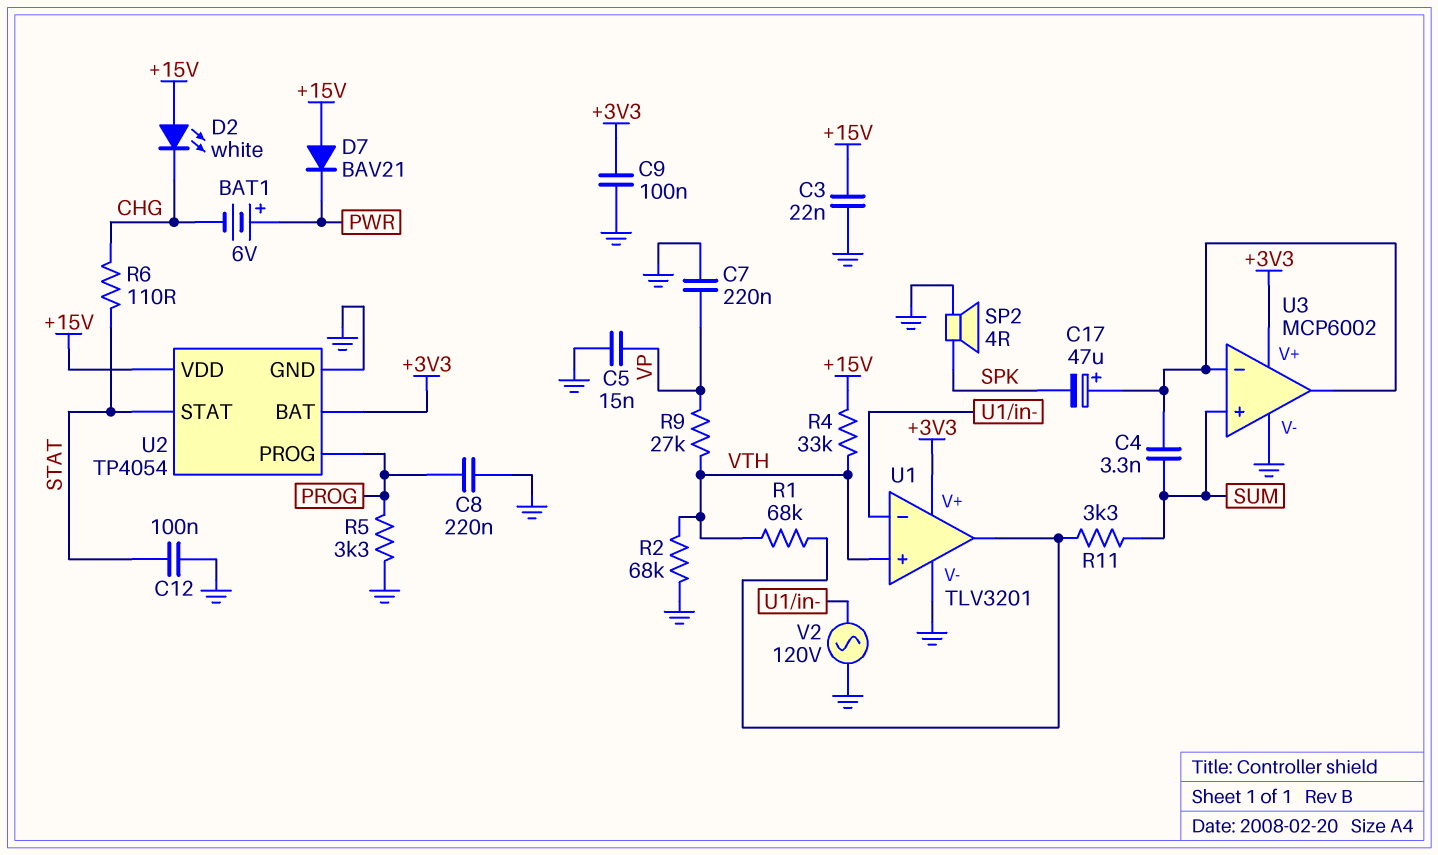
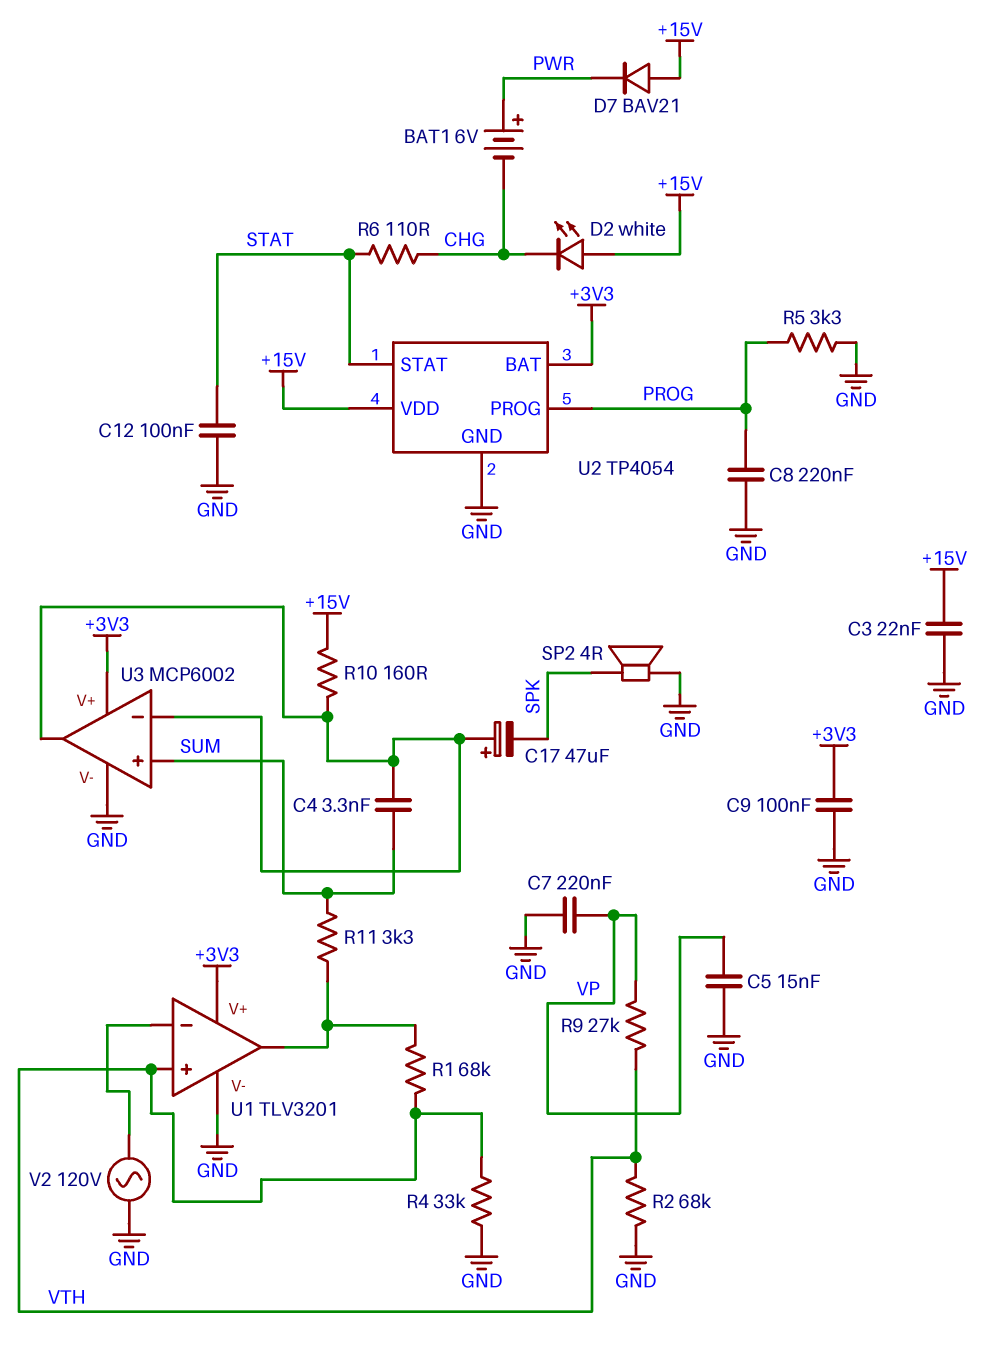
R4: 33k (+15V, VTH) -> 33k (GND, VTH)
R10: none -> 160 (+15V, U3/in-)

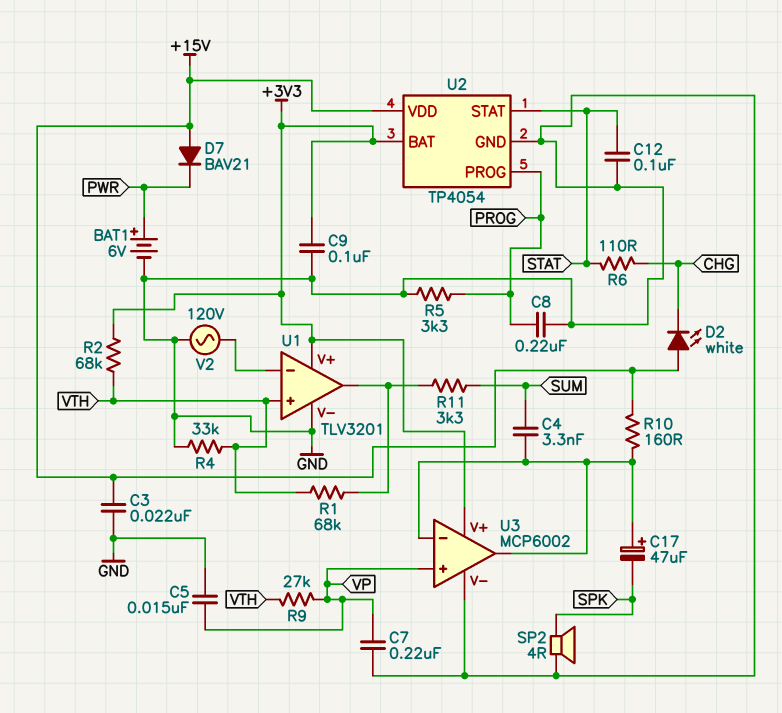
BAT1: 6V (plus PWR, minus CHG) -> 6V (plus PWR, minus GND)
R2: 68k (GND, VTH) -> 68k (+3V3, VTH)
U3 pin in+: SUM -> VP

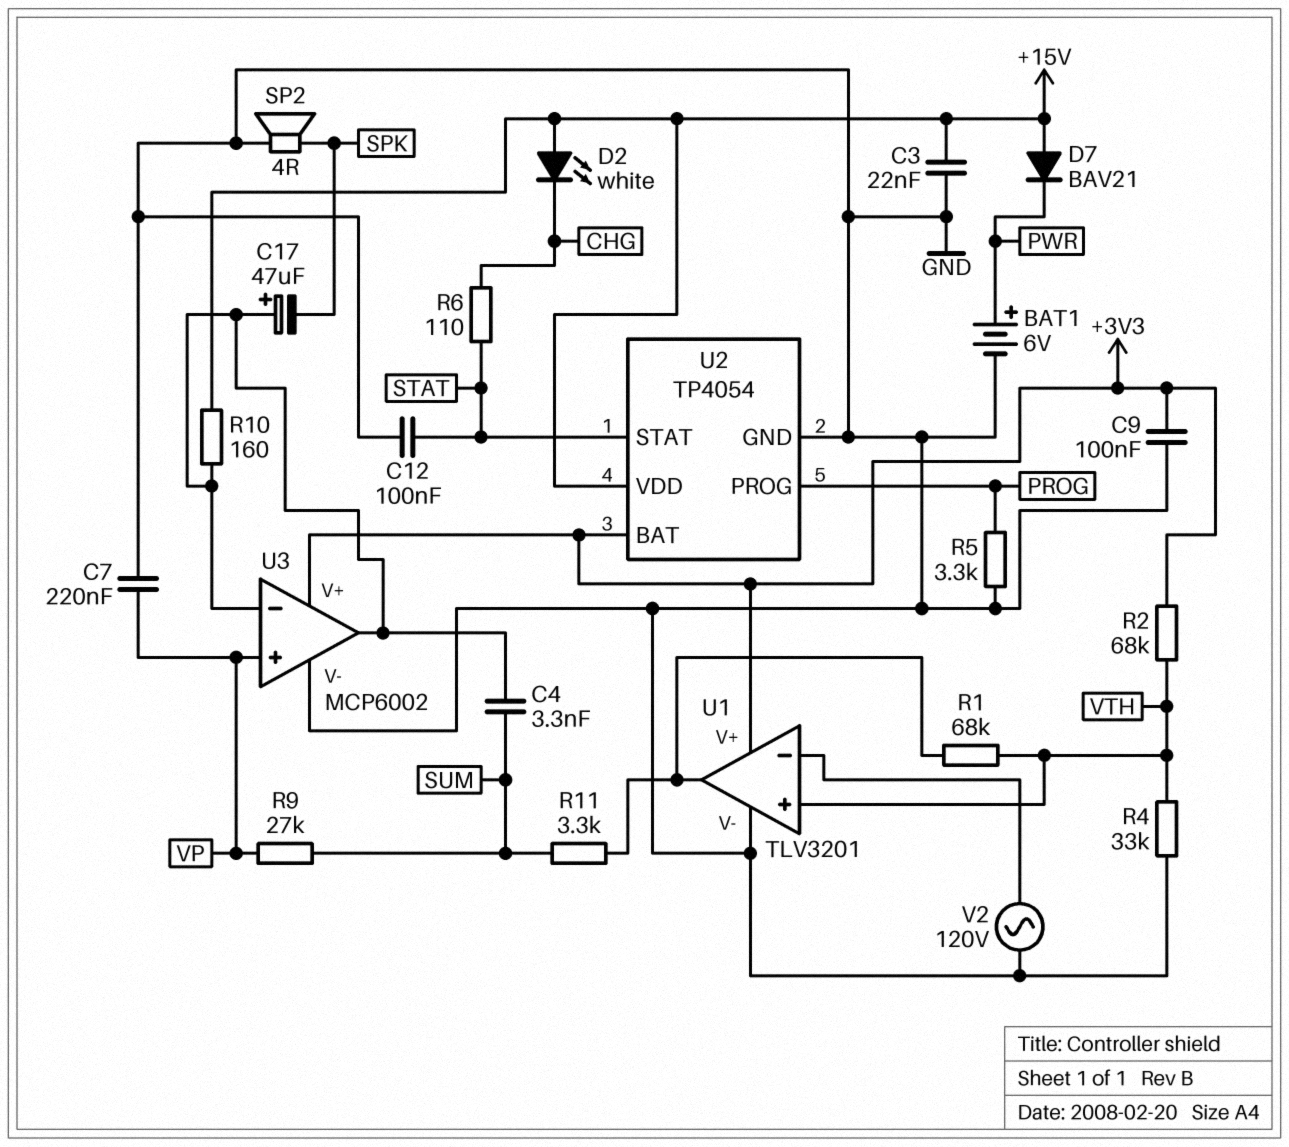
C5: 15nF (GND, VP) -> none
C8: 220nF (GND, PROG) -> none
R9: 27k (VP, VTH) -> 27k (SUM, VP)

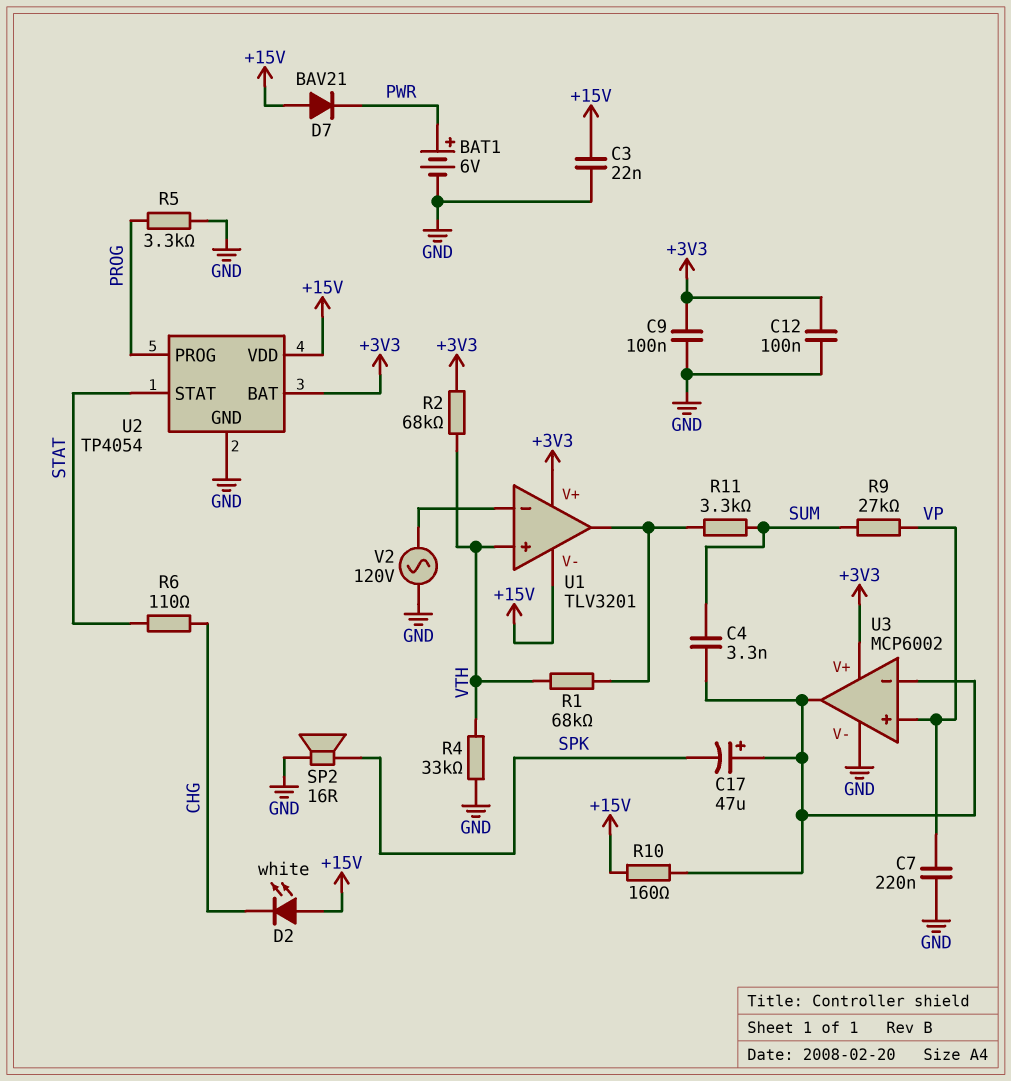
C12: 100nF (GND, STAT) -> 100nF (+3V3, GND)
SP2: speaker 4R (GND, SPK) -> speaker 16R (GND, SPK)
U1 pin V-: GND -> +15V

